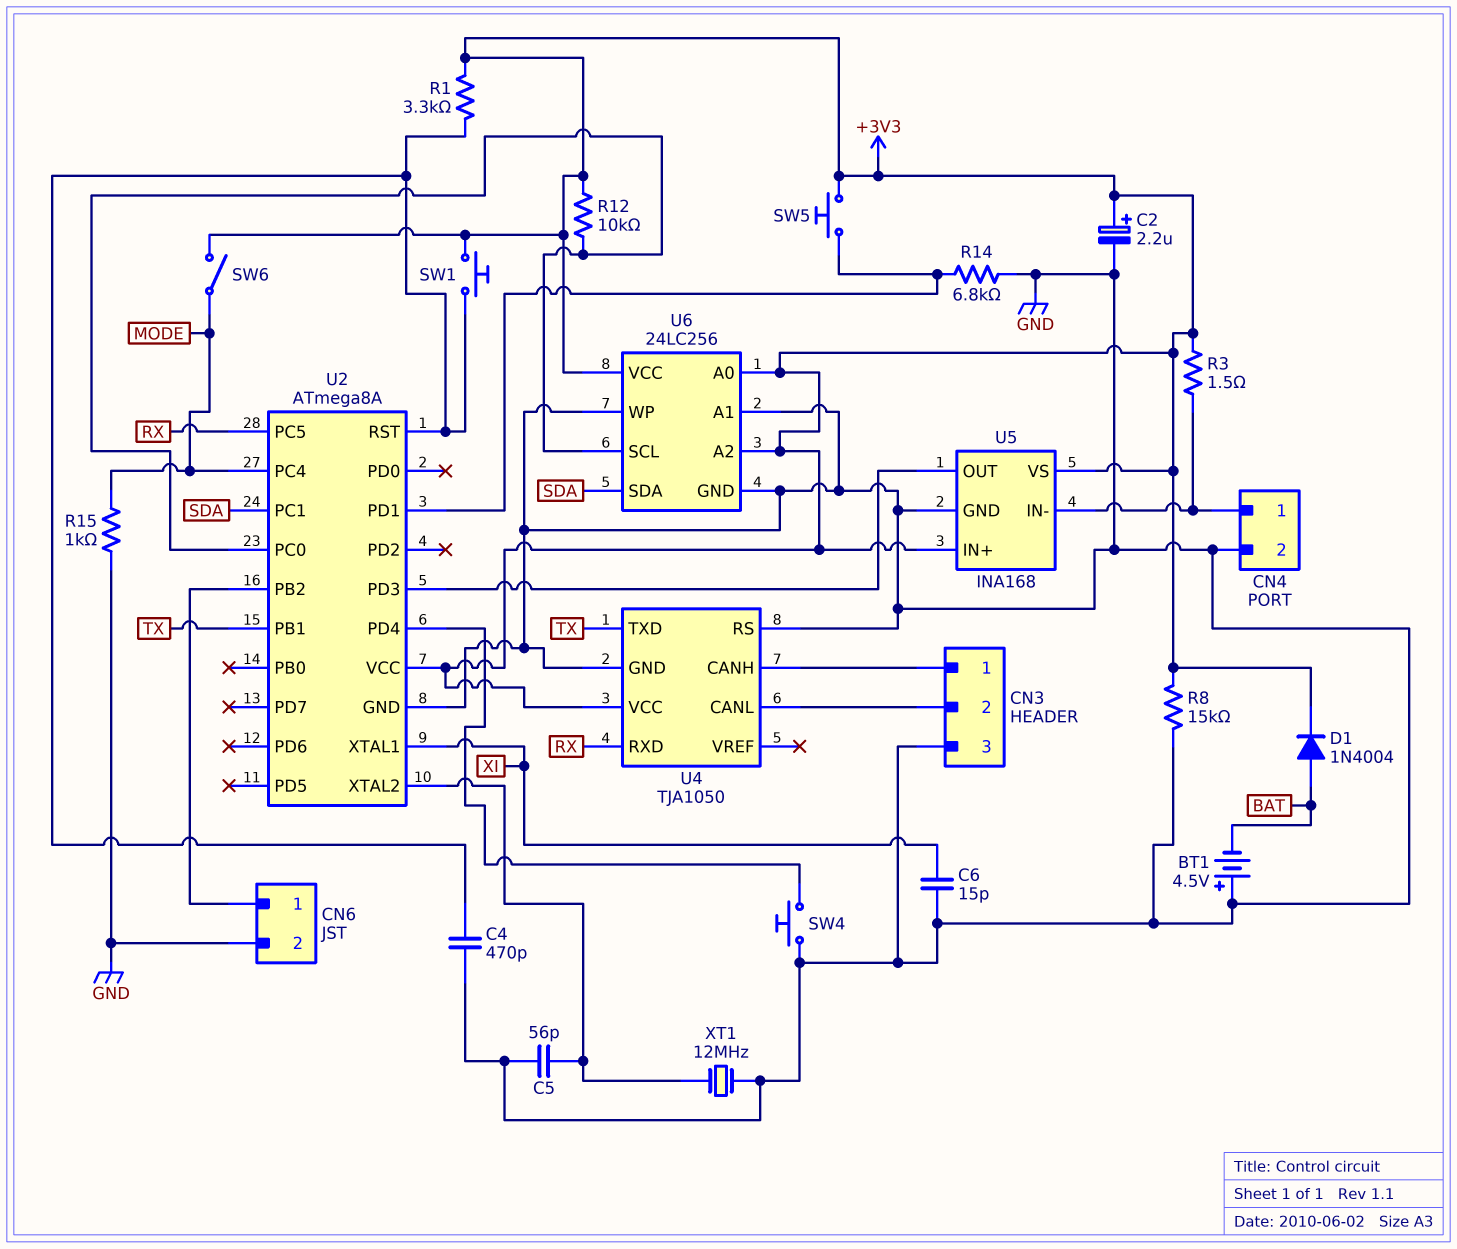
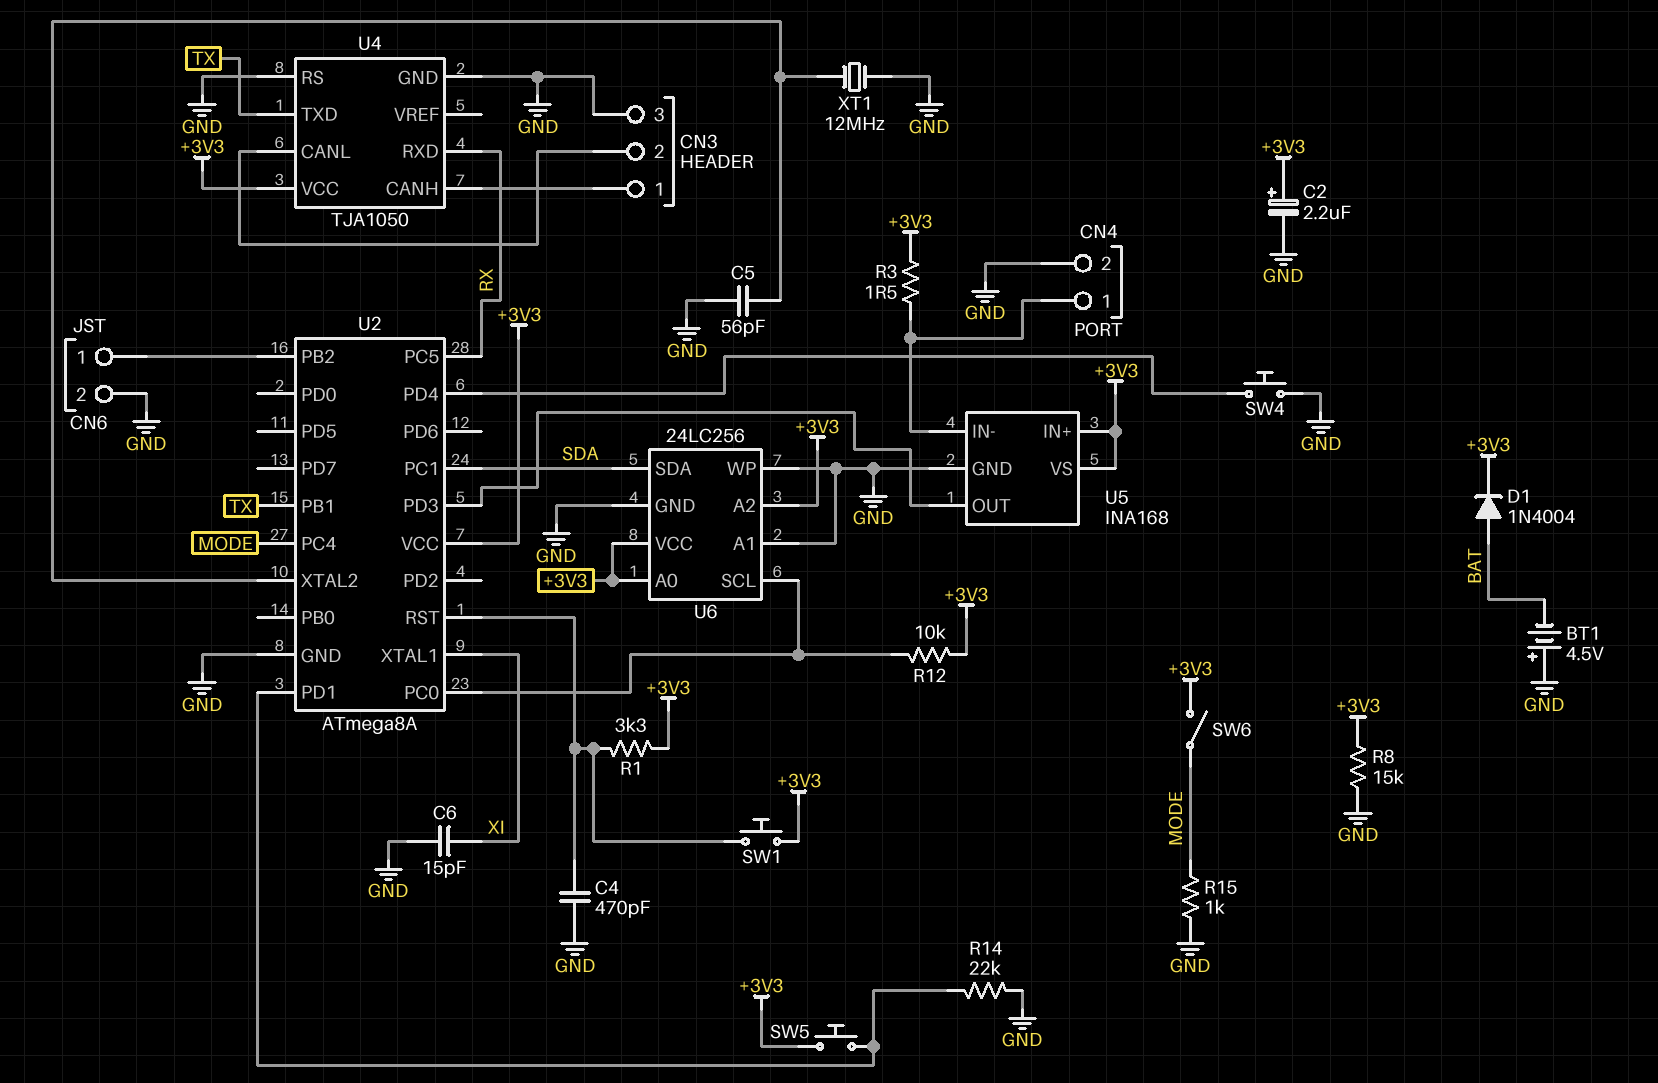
R14: 6.8k (GND, U2/PD1) -> 22k (GND, U2/PD1)

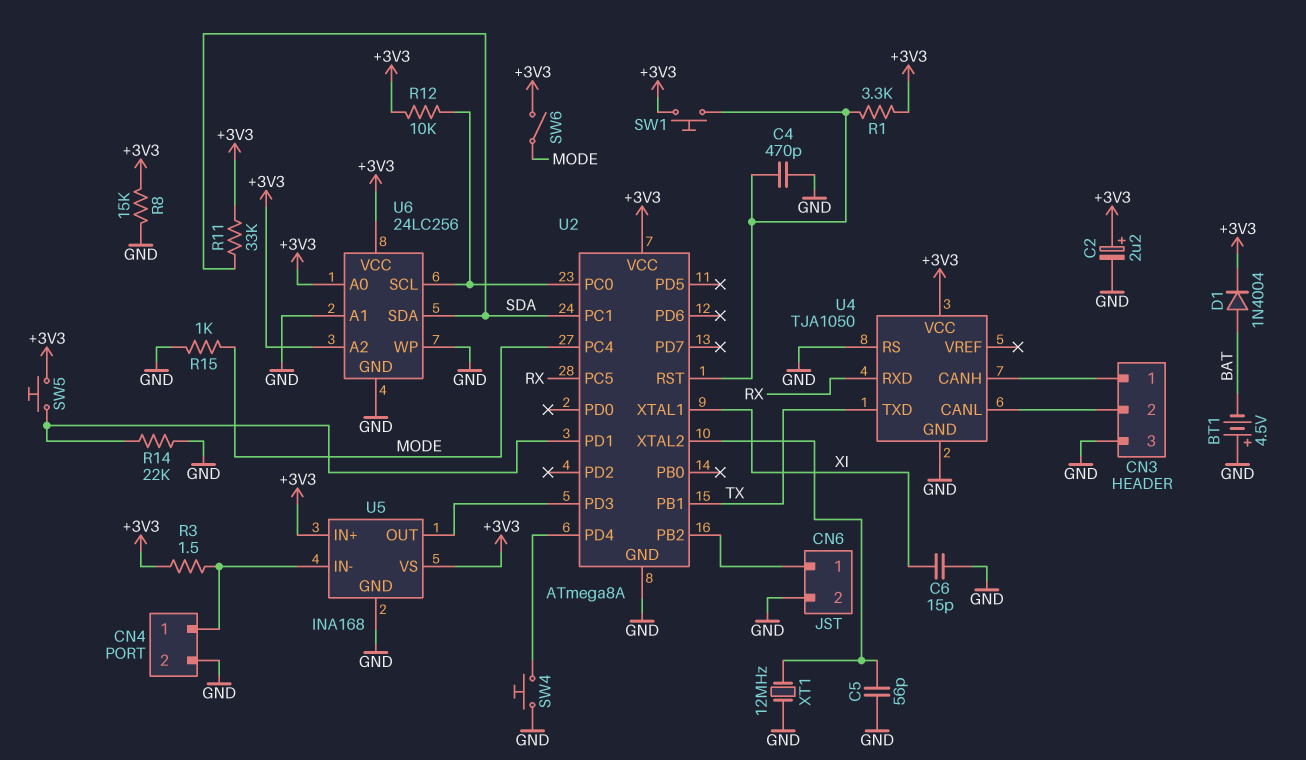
R11: none -> 33k (+3V3, SDA)

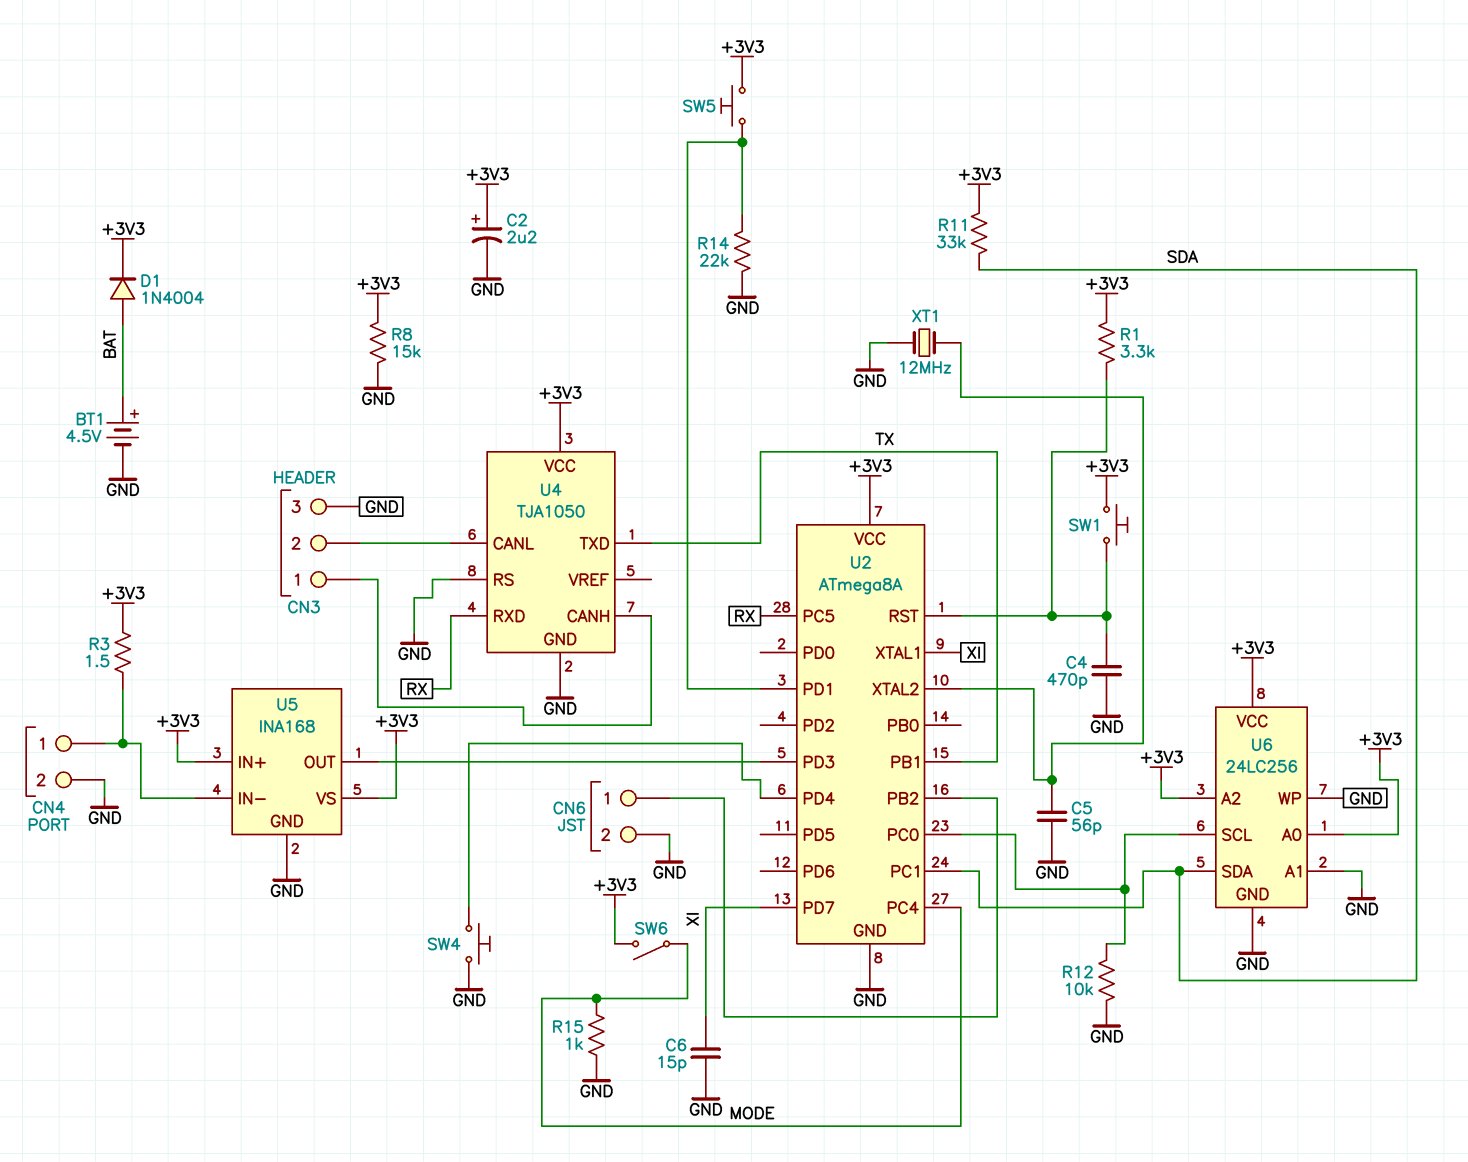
BT1: 4.5V (plus GND, minus BAT) -> 4.5V (plus BAT, minus GND)
R12: 10k (+3V3, U2/PC0) -> 10k (GND, U2/PC0)
U2 pin PD7: none -> XI

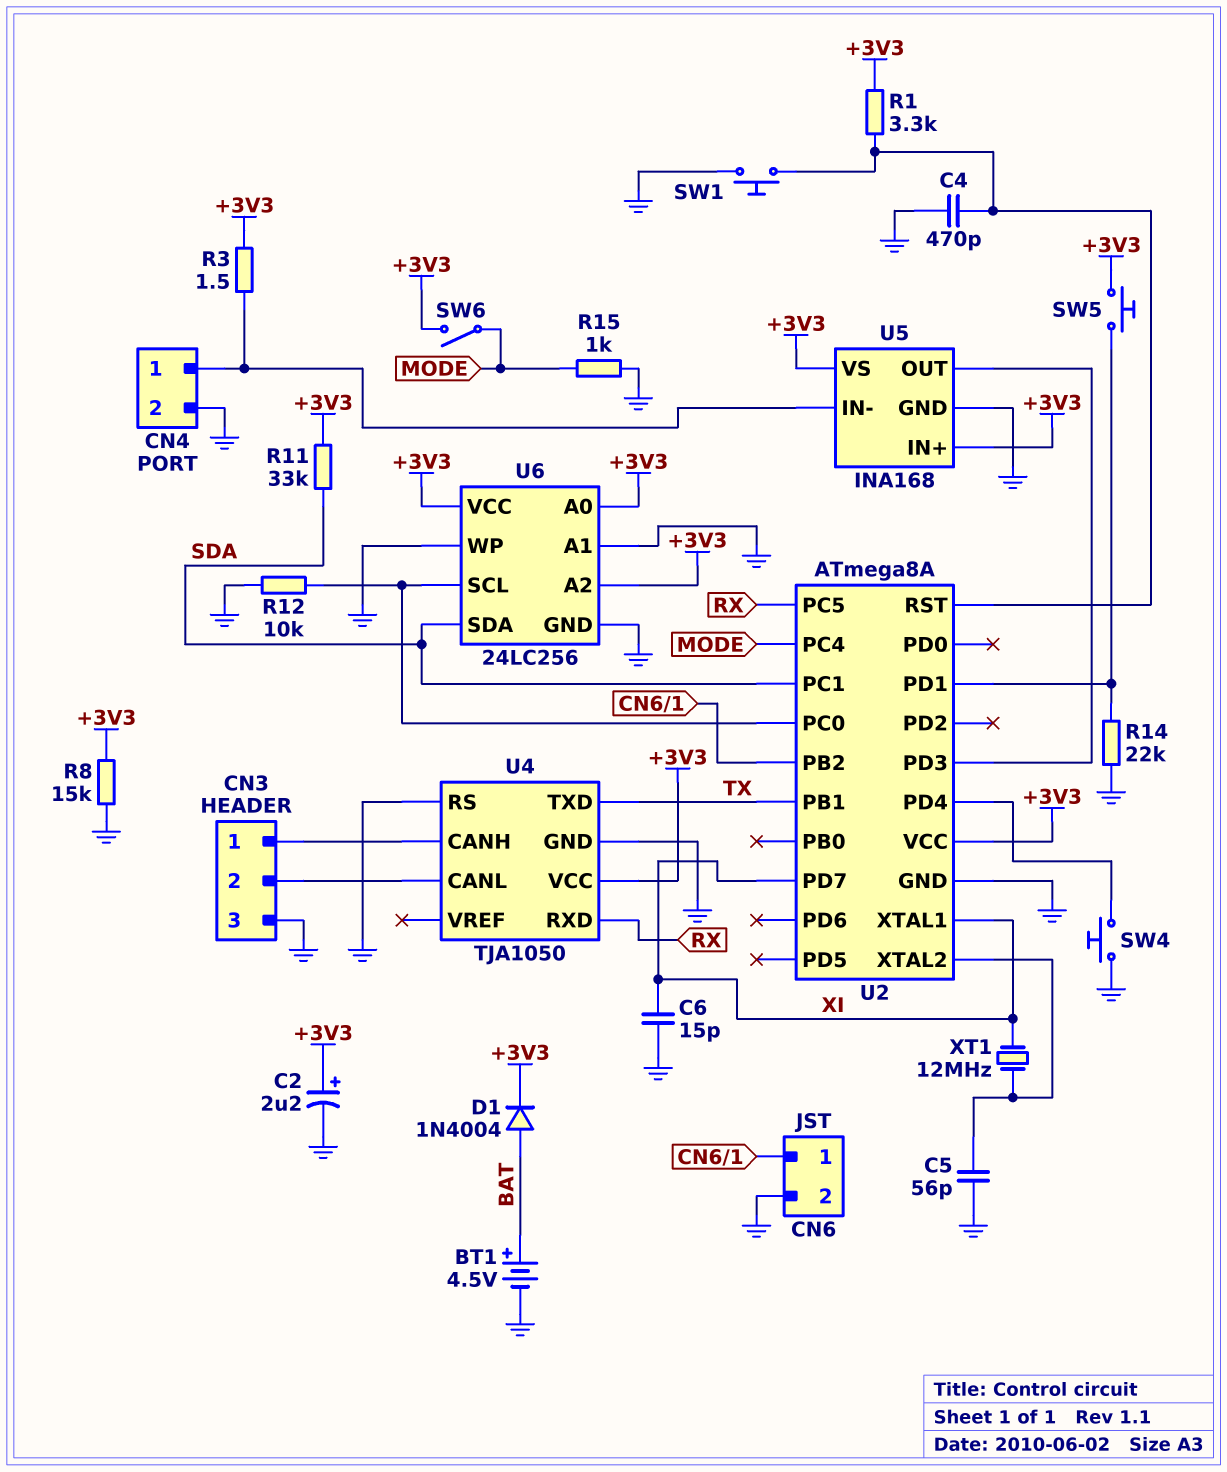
SW1: button (+3V3, U2/RST) -> button (GND, U2/RST)
XT1: 12MHz (GND, U2/XTAL2) -> 12MHz (U2/XTAL2, XI)

